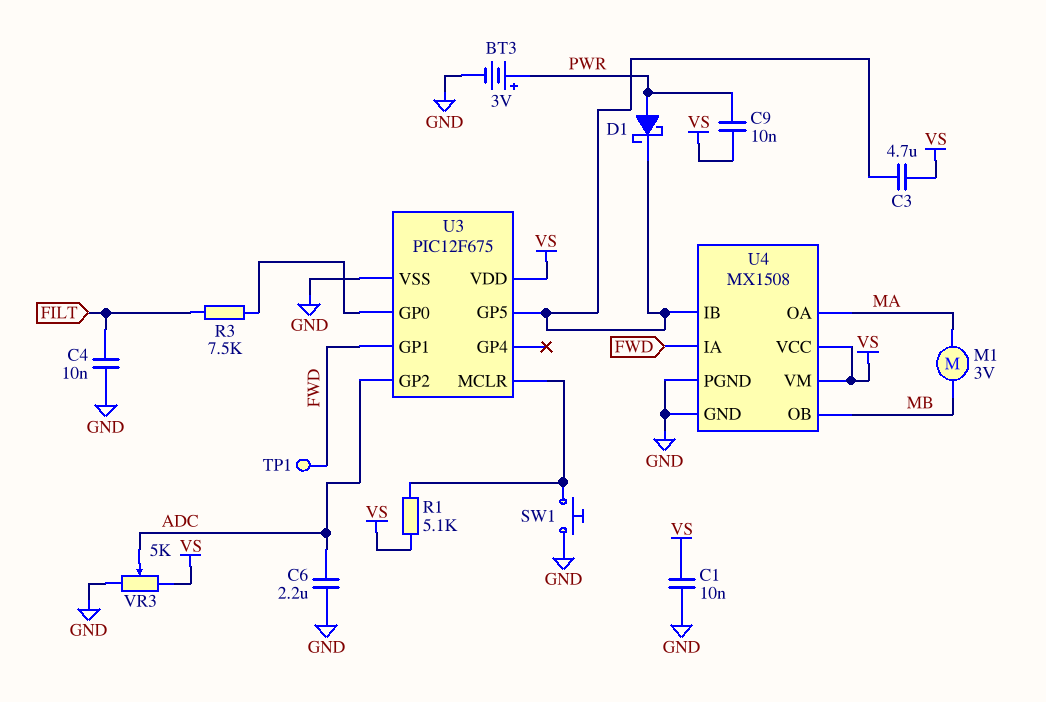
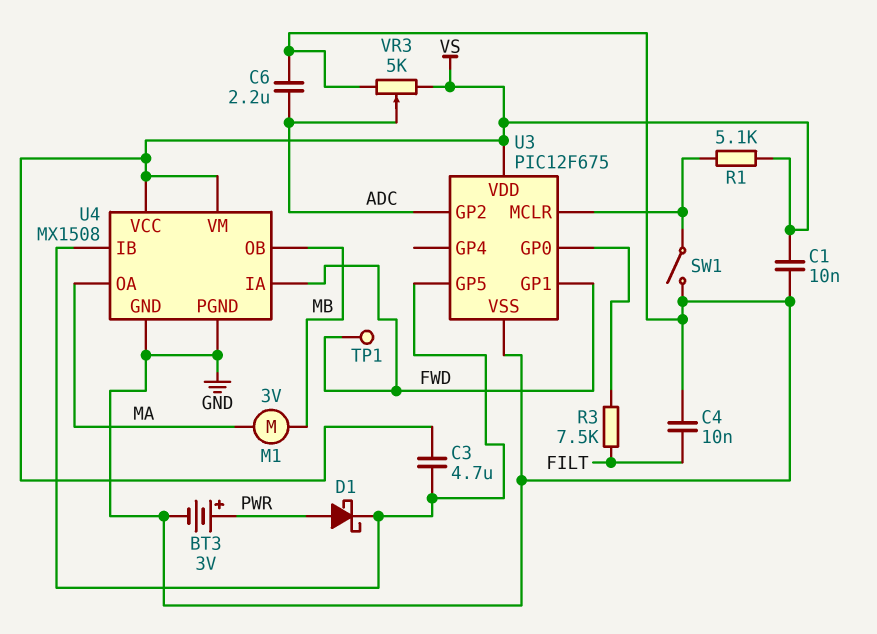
C9: 10nF (PWR, VS) -> none
SW1: button (GND, U3/MCLR) -> switch (GND, U3/MCLR)

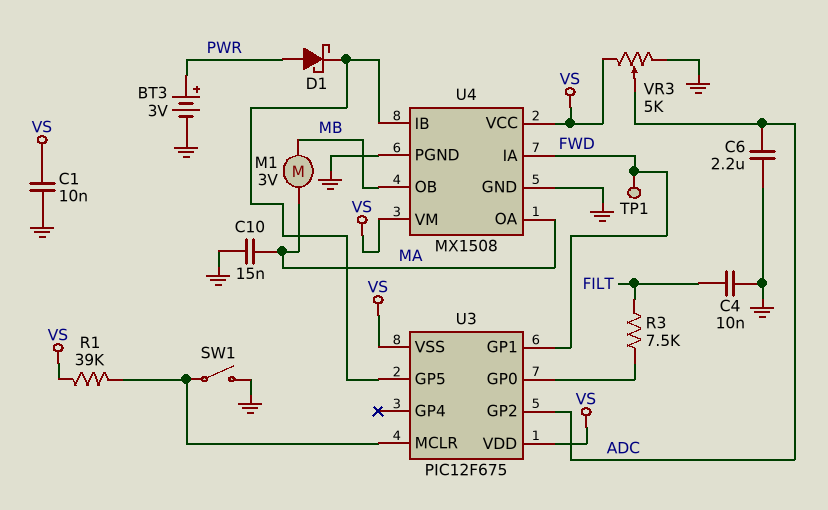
C3: 4.7uF (U3/GP5, VS) -> none
C10: none -> 15nF (GND, MA)
R1: 5.1k (U3/MCLR, VS) -> 39k (U3/MCLR, VS)
U3 pin VSS: GND -> VS

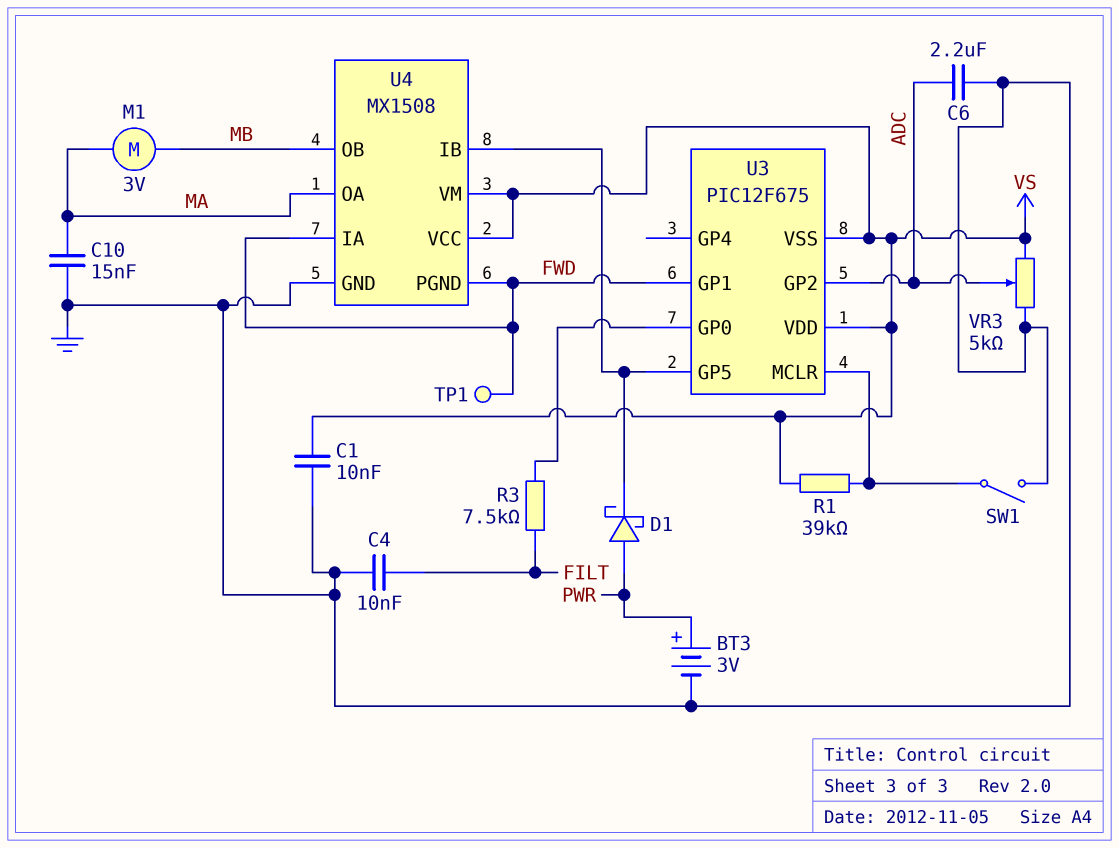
U4 pin PGND: GND -> FWD

